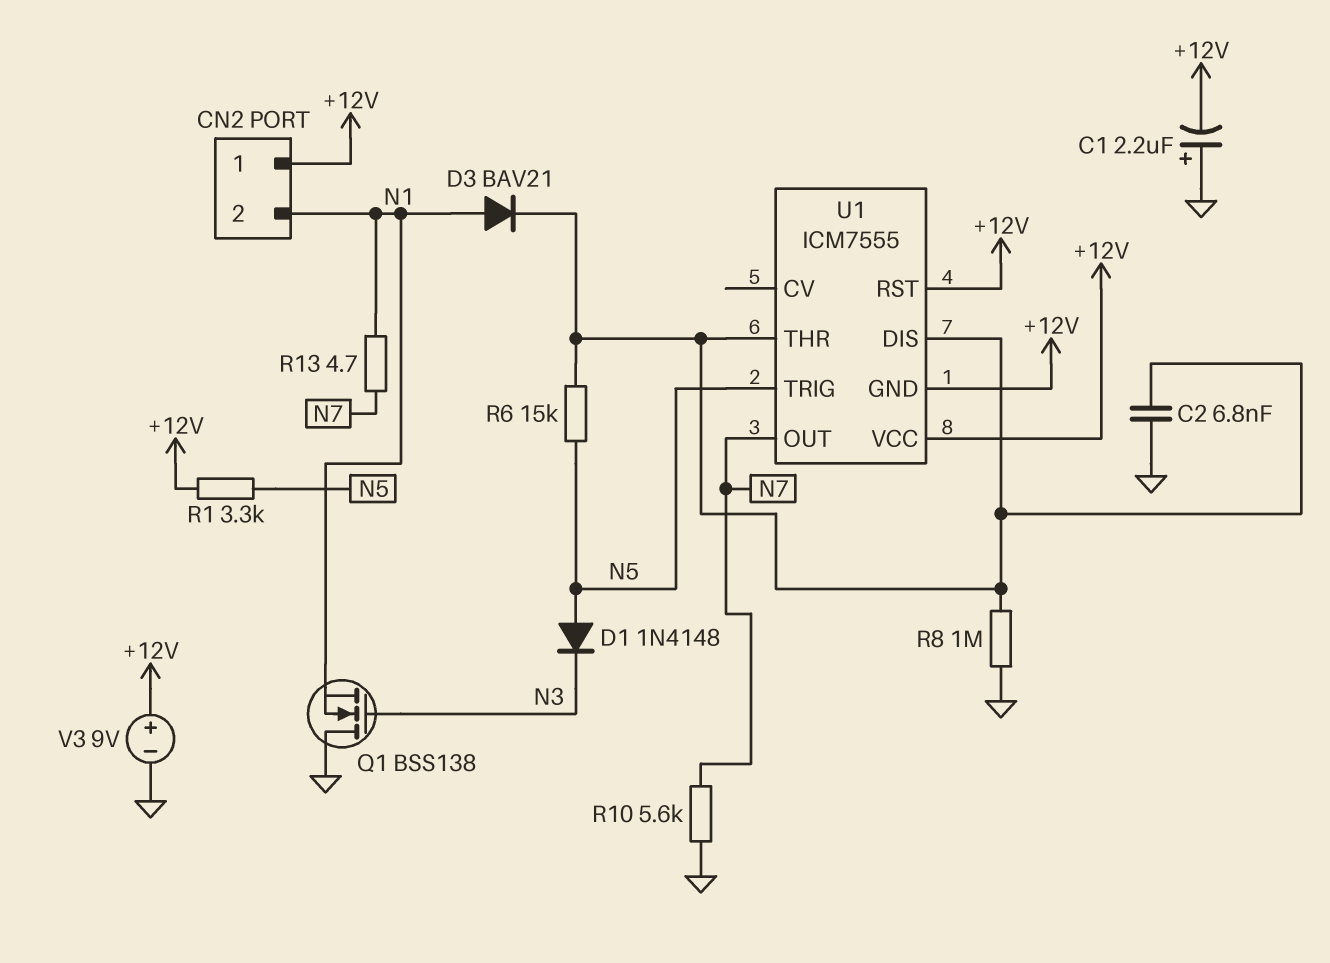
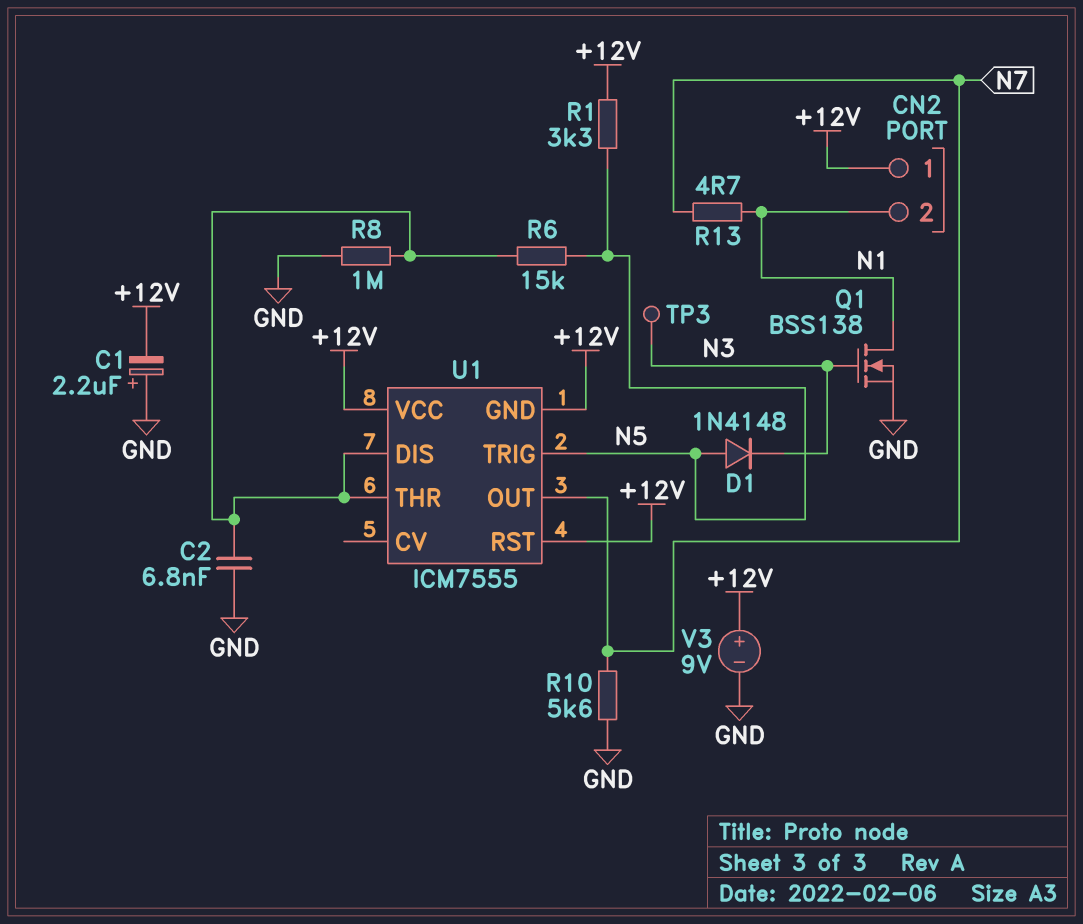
D3: diode BAV21 (A N1, K U1/DIS) -> none
Q1: NMOS BSS138 (G N3, D GND, S N1) -> NMOS BSS138 (G N3, D N1, S GND)
TP3: none -> test point (N3)

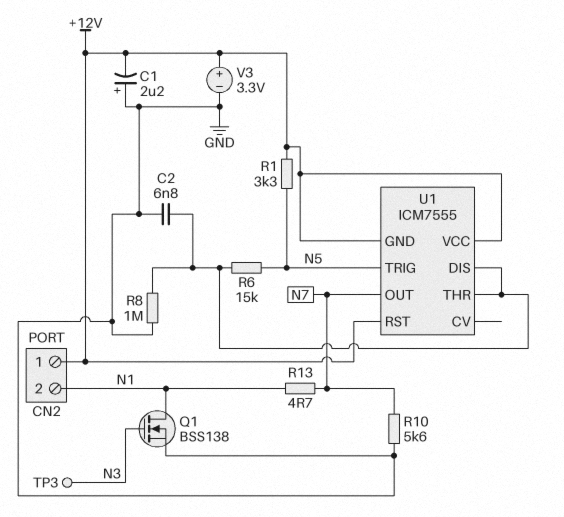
D1: diode 1N4148 (A N5, K N3) -> none
V3: 9V (plus +12V, minus GND) -> 3.3V (plus +12V, minus GND)

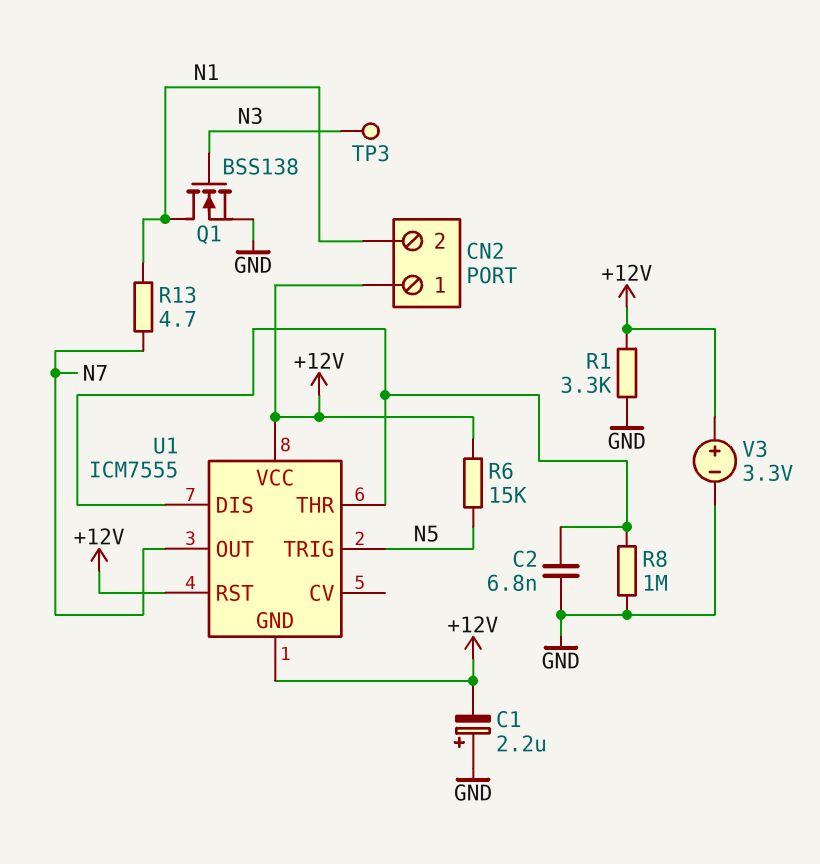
R1: 3.3k (+12V, N5) -> 3.3k (+12V, GND)
R6: 15k (N5, U1/DIS) -> 15k (+12V, N5)
R10: 5.6k (GND, N7) -> none

